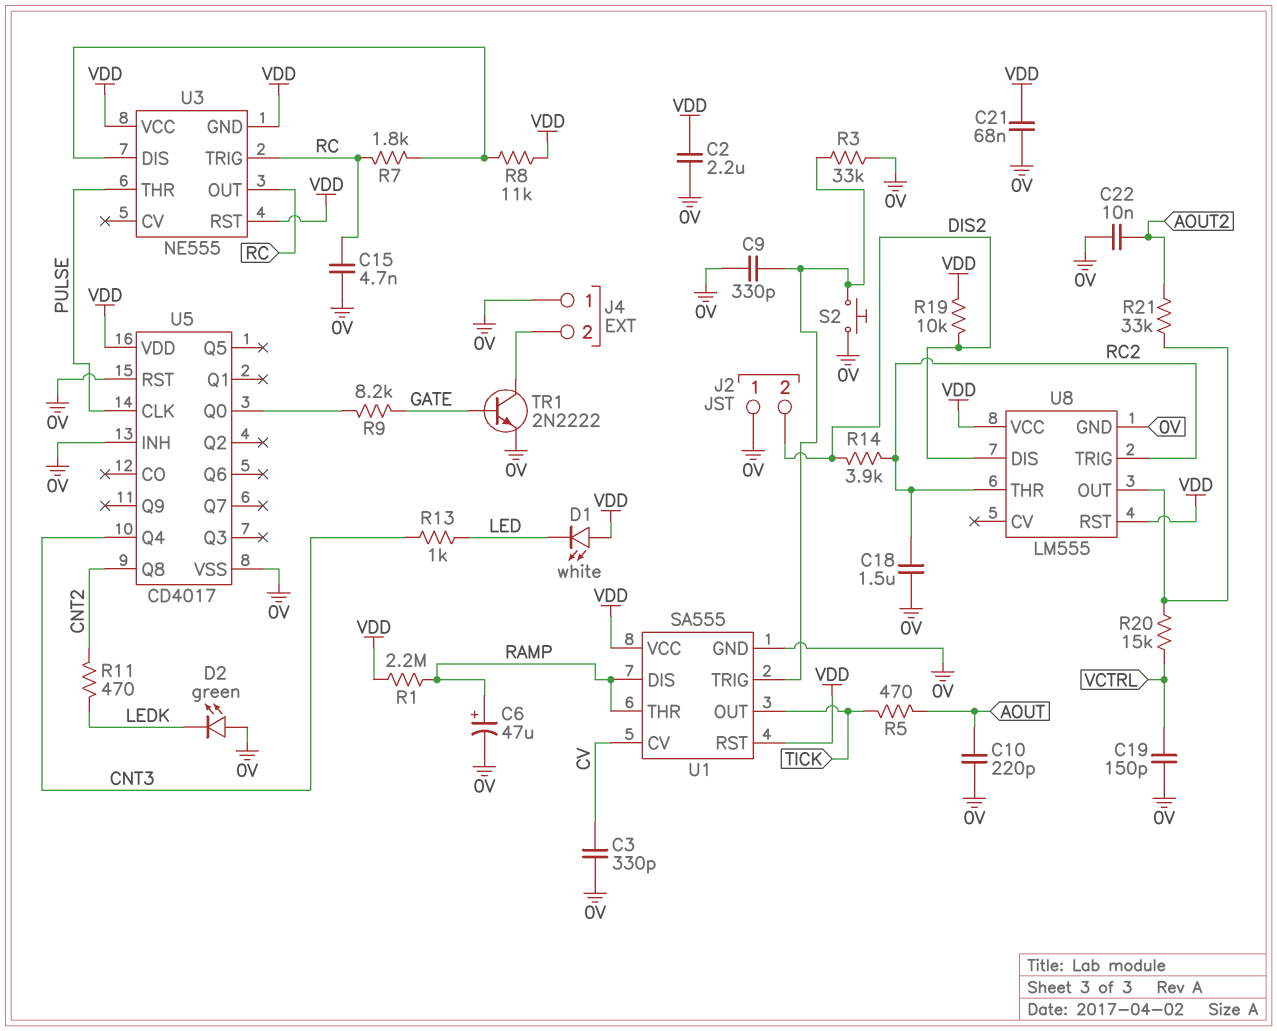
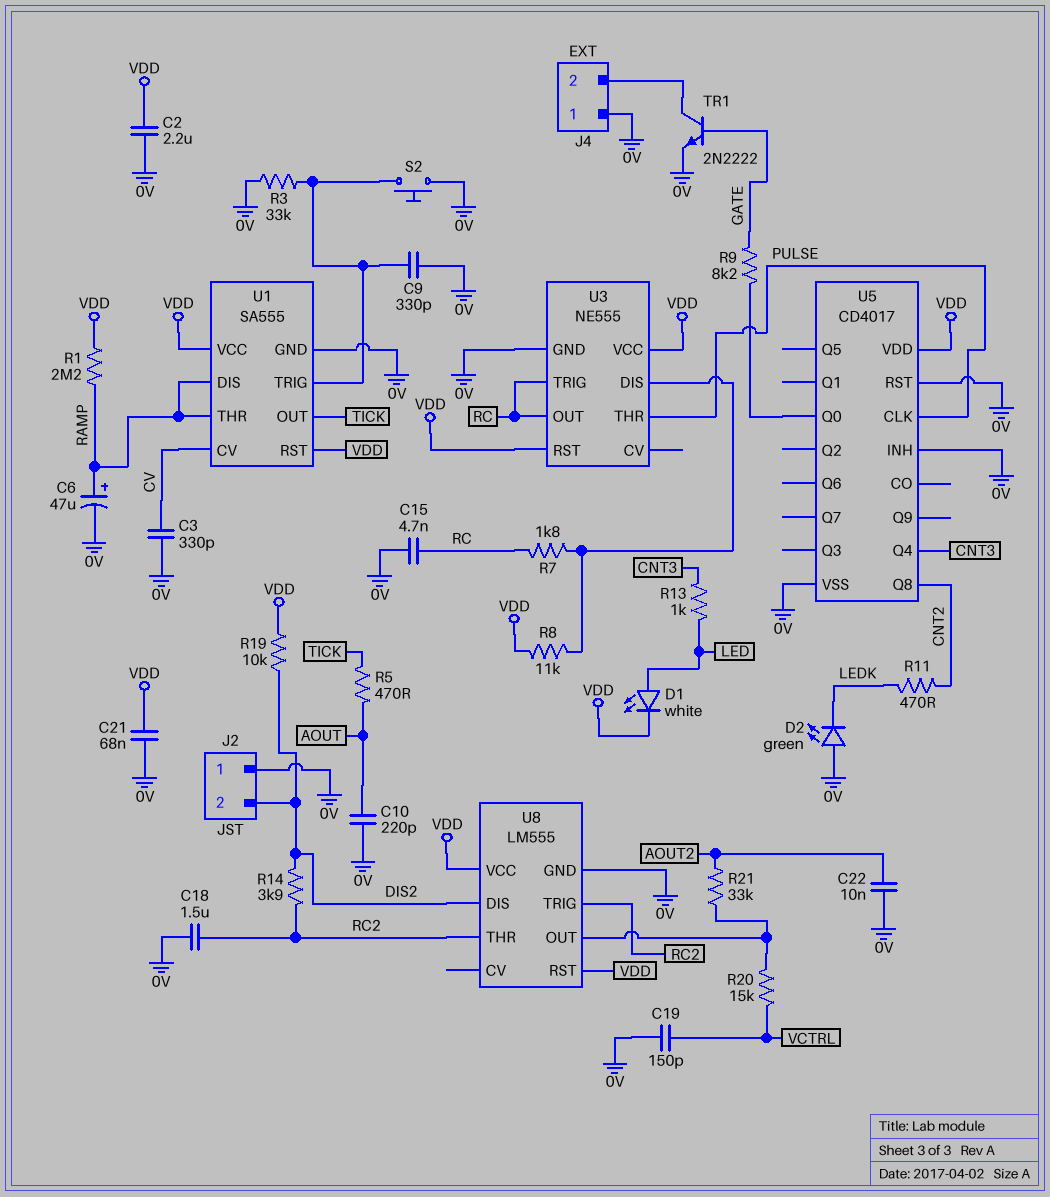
D1: LED white (A VDD, K LED) -> LED white (A LED, K VDD)
U3 pin GND: VDD -> 0V

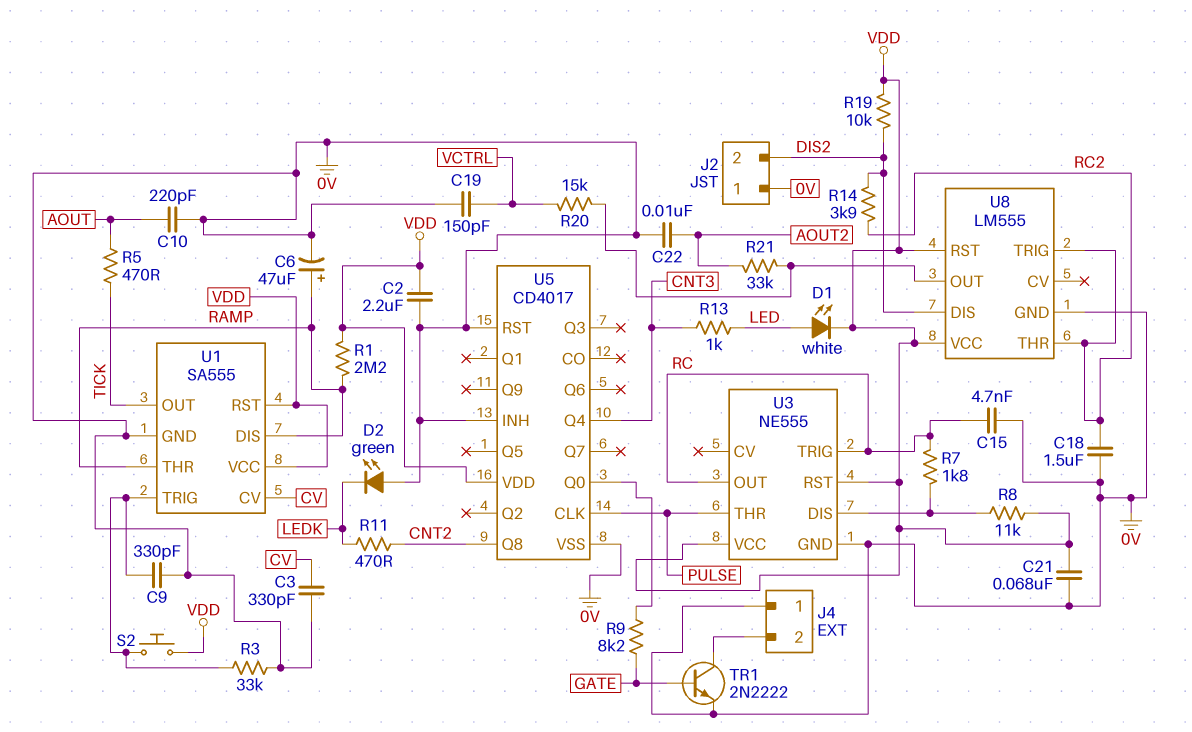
S2: button (0V, U1/TRIG) -> button (U1/TRIG, VDD)

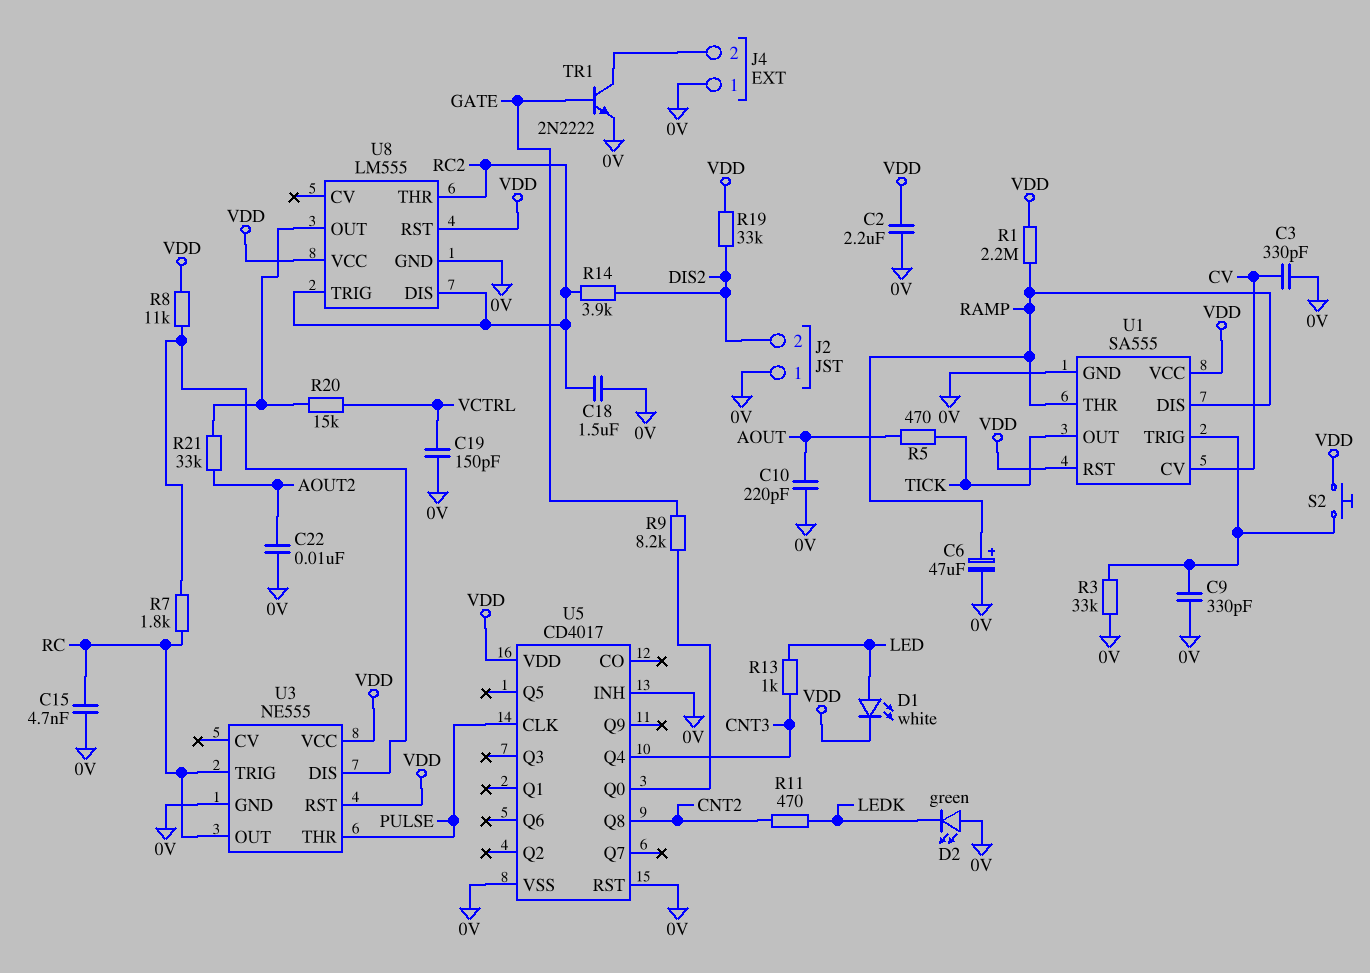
C21: 68nF (0V, VDD) -> none
R19: 10k (DIS2, VDD) -> 33k (DIS2, VDD)
U8 pin DIS: DIS2 -> RC2

